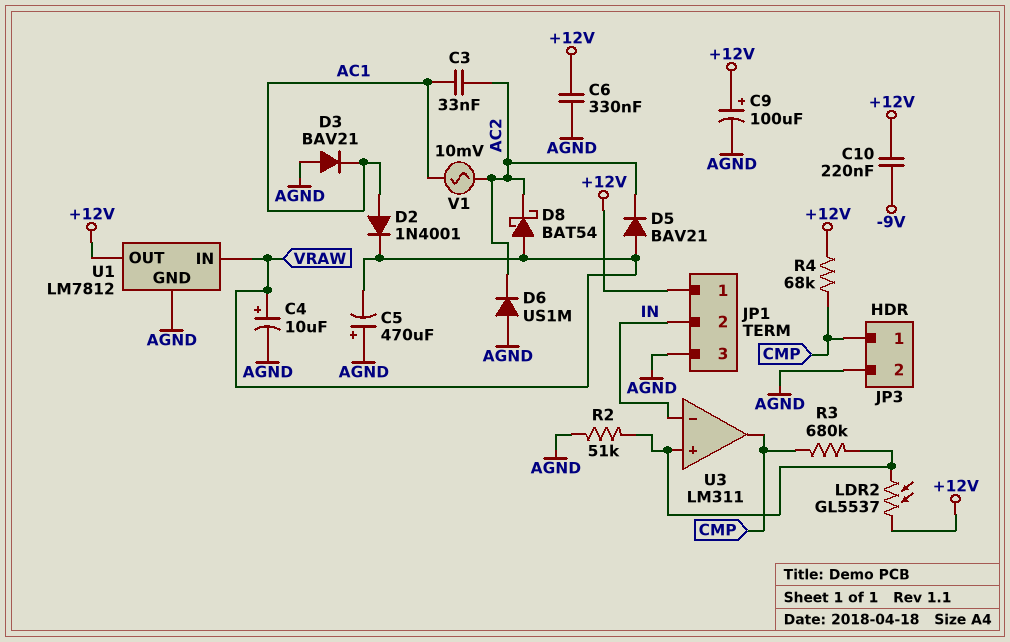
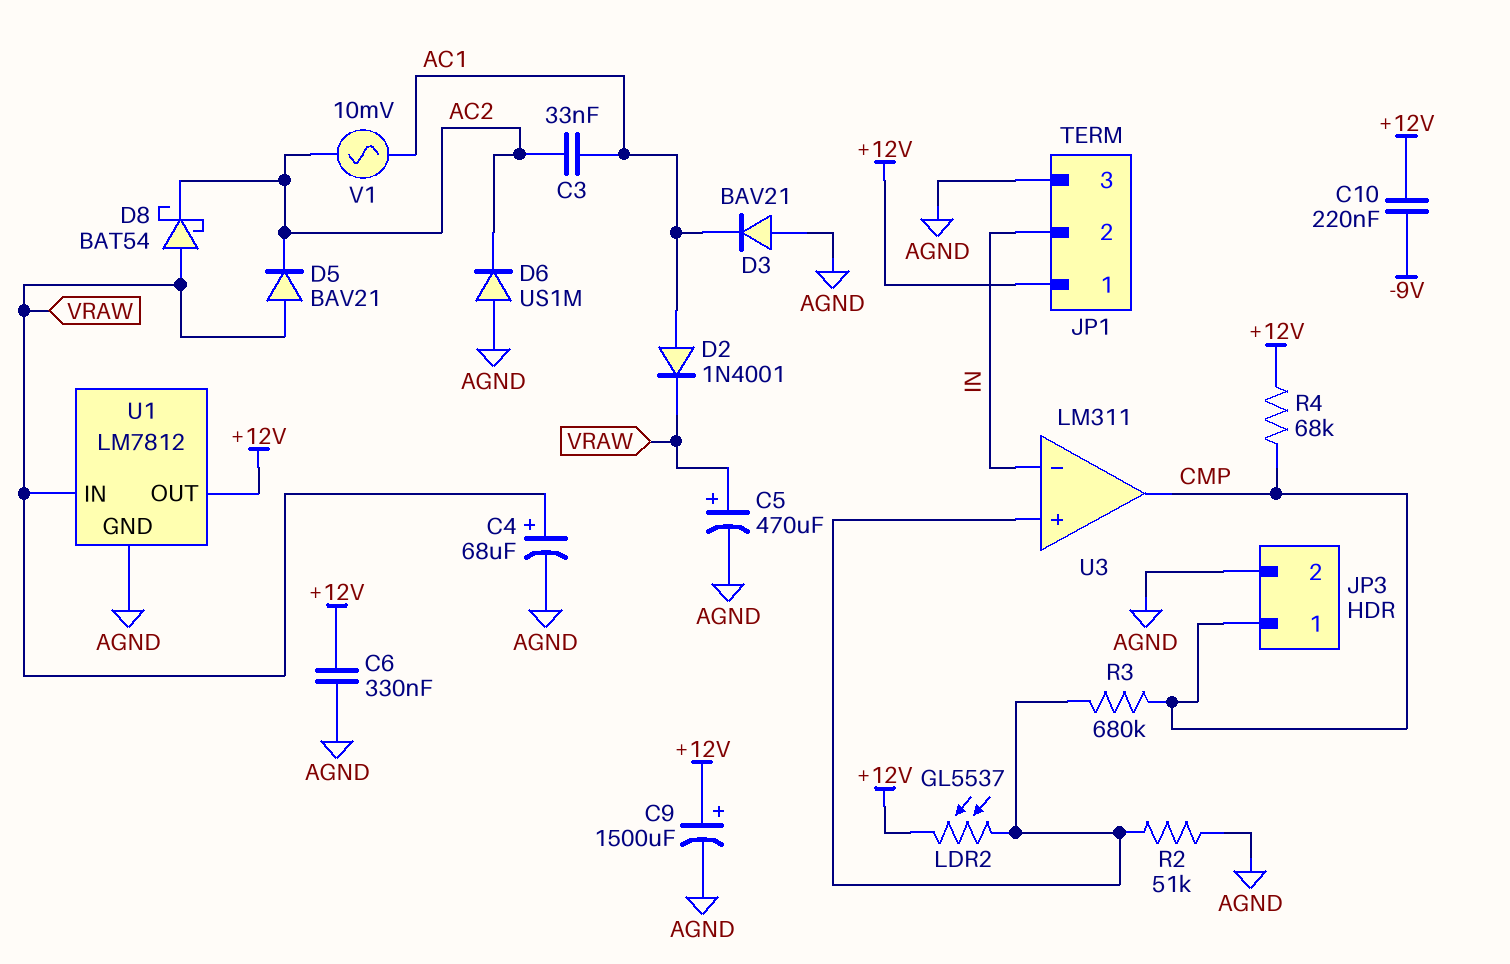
C4: 10uF (plus VRAW, minus AGND) -> 68uF (plus VRAW, minus AGND)
C5: 470uF (plus AGND, minus VRAW) -> 470uF (plus VRAW, minus AGND)
C9: 100uF (plus +12V, minus AGND) -> 1500uF (plus +12V, minus AGND)

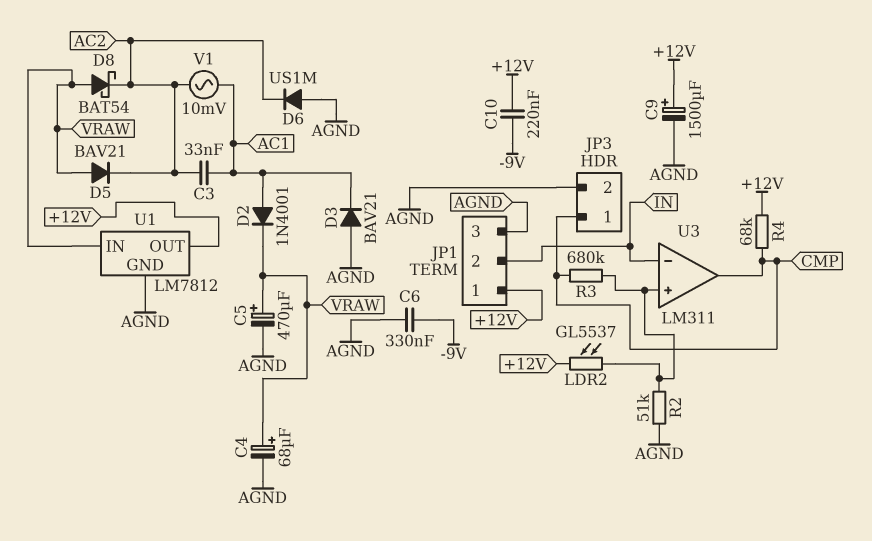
C6: 330nF (+12V, AGND) -> 330nF (-9V, AGND)

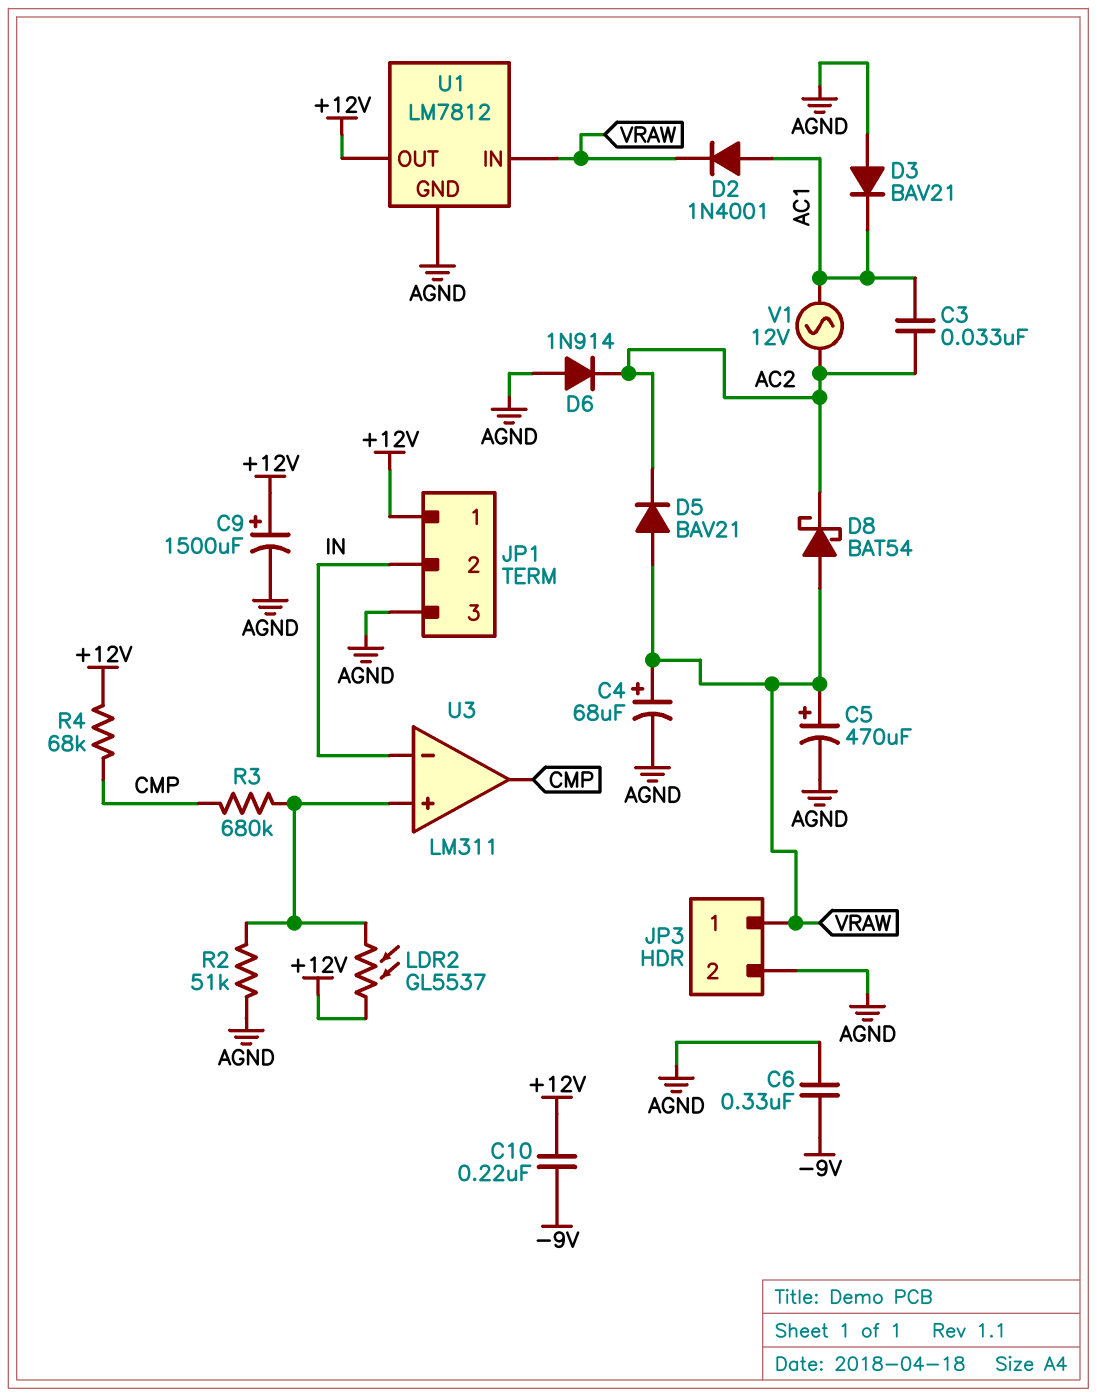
D6: diode US1M (A AGND, K AC2) -> diode 1N914 (A AGND, K AC2)
JP3 pin 1: CMP -> VRAW
V1: AC 10mV (AC1, AC2) -> AC 12V (AC1, AC2)

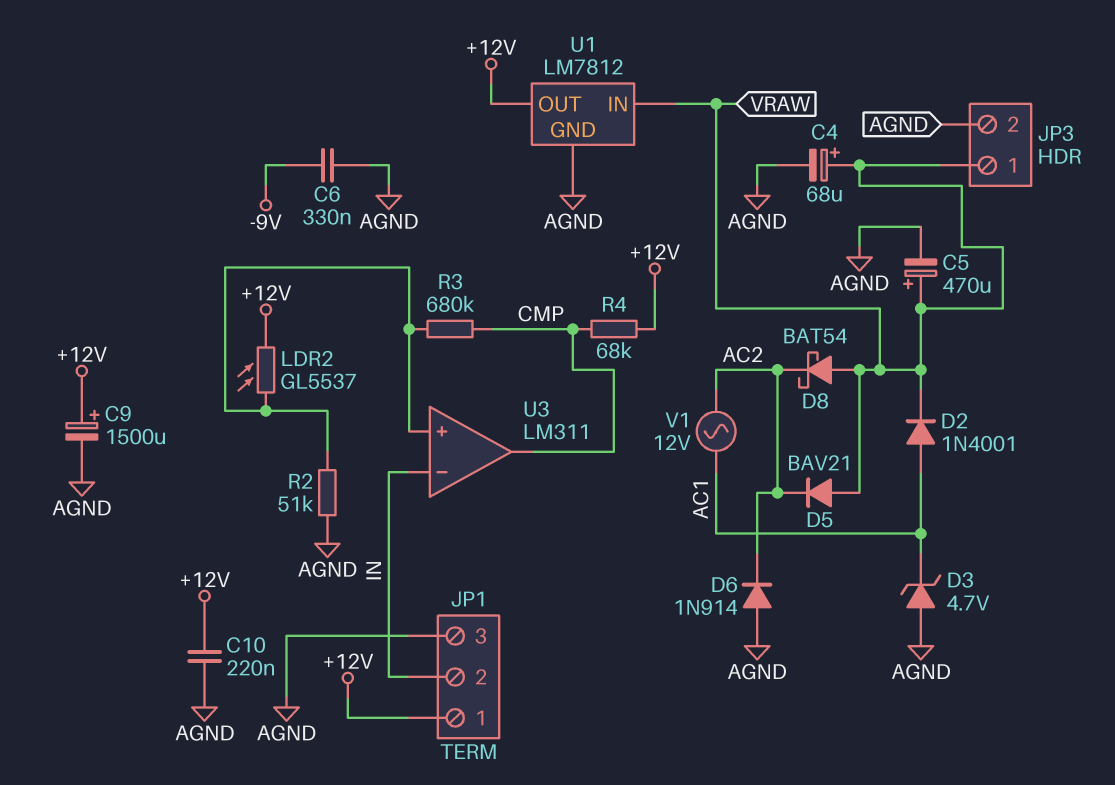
C3: 33nF (AC1, AC2) -> none
C10: 220nF (+12V, -9V) -> 220nF (+12V, AGND)
D3: diode BAV21 (A AGND, K AC1) -> zener 4.7V (A AGND, K AC1)

